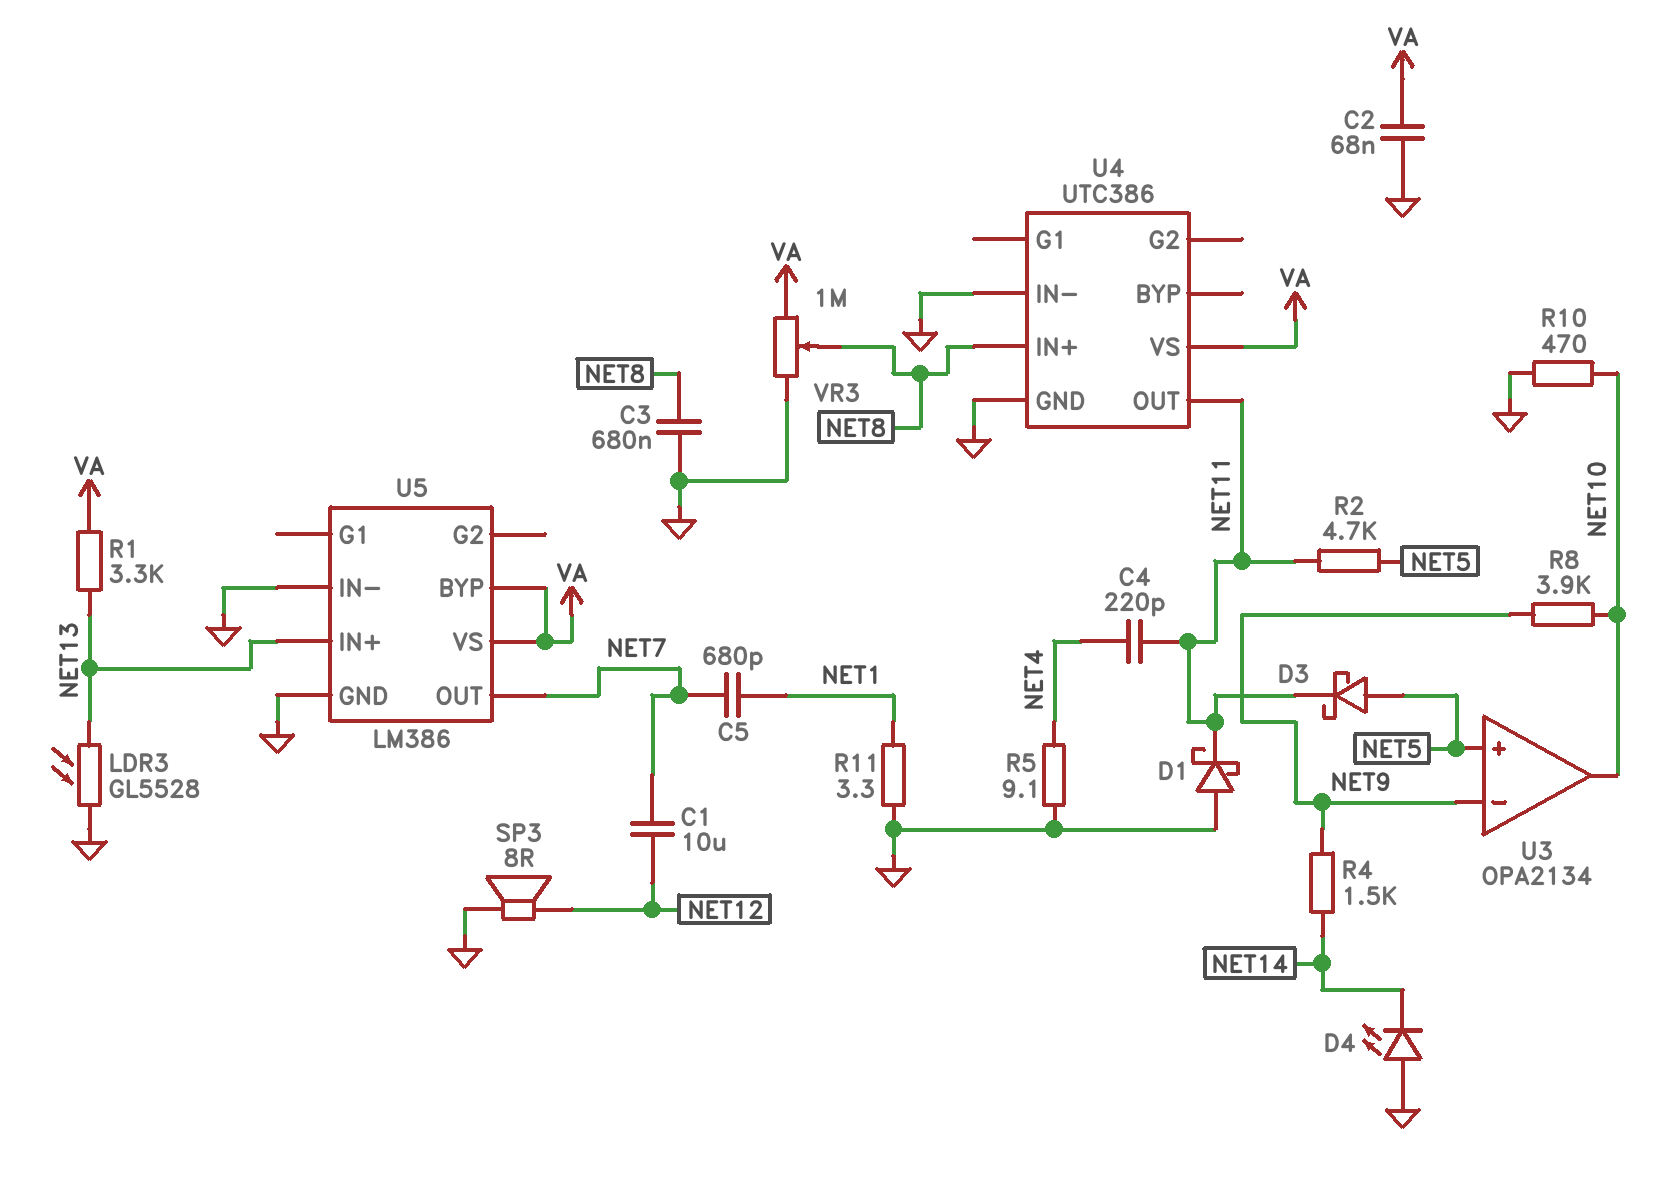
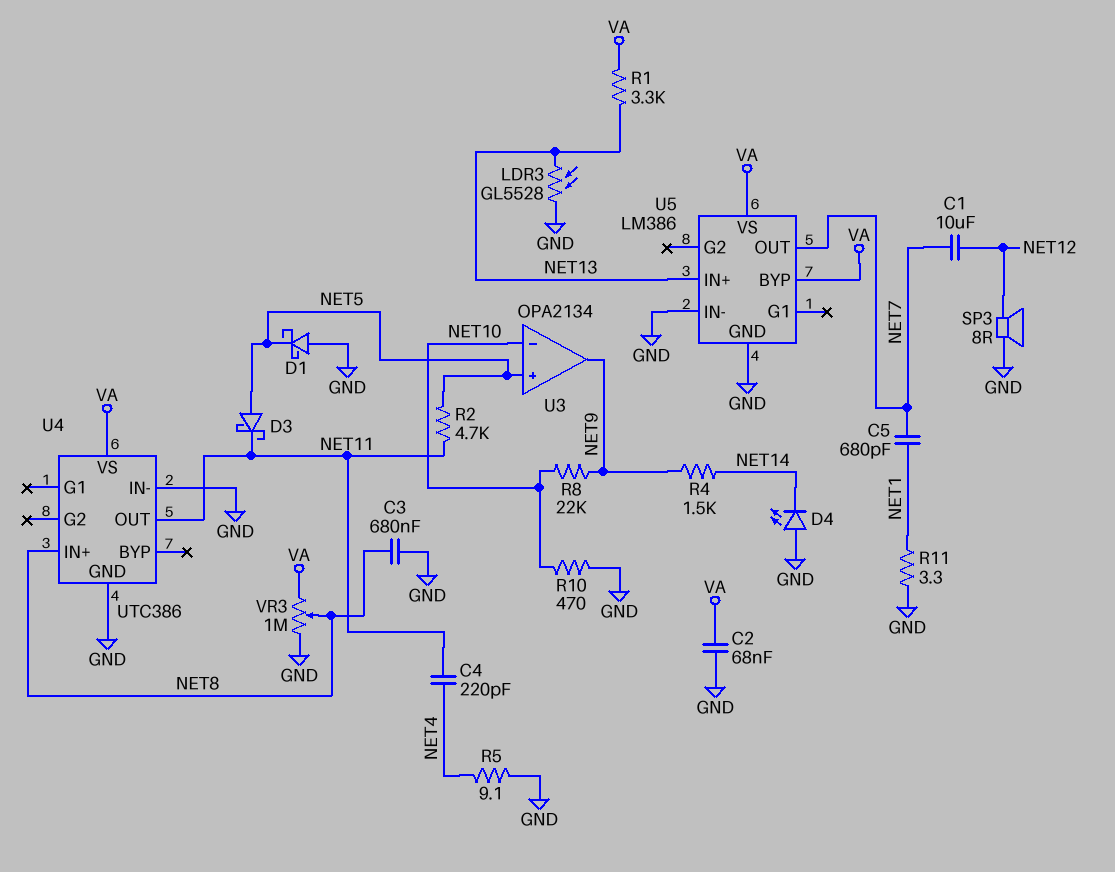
D1: schottky (A GND, K NET11) -> schottky (A GND, K NET5)
R8: 3.9k (NET9, NET10) -> 22k (NET9, NET10)
U3 pin in-: NET9 -> NET10
U3 pin out: NET10 -> NET9

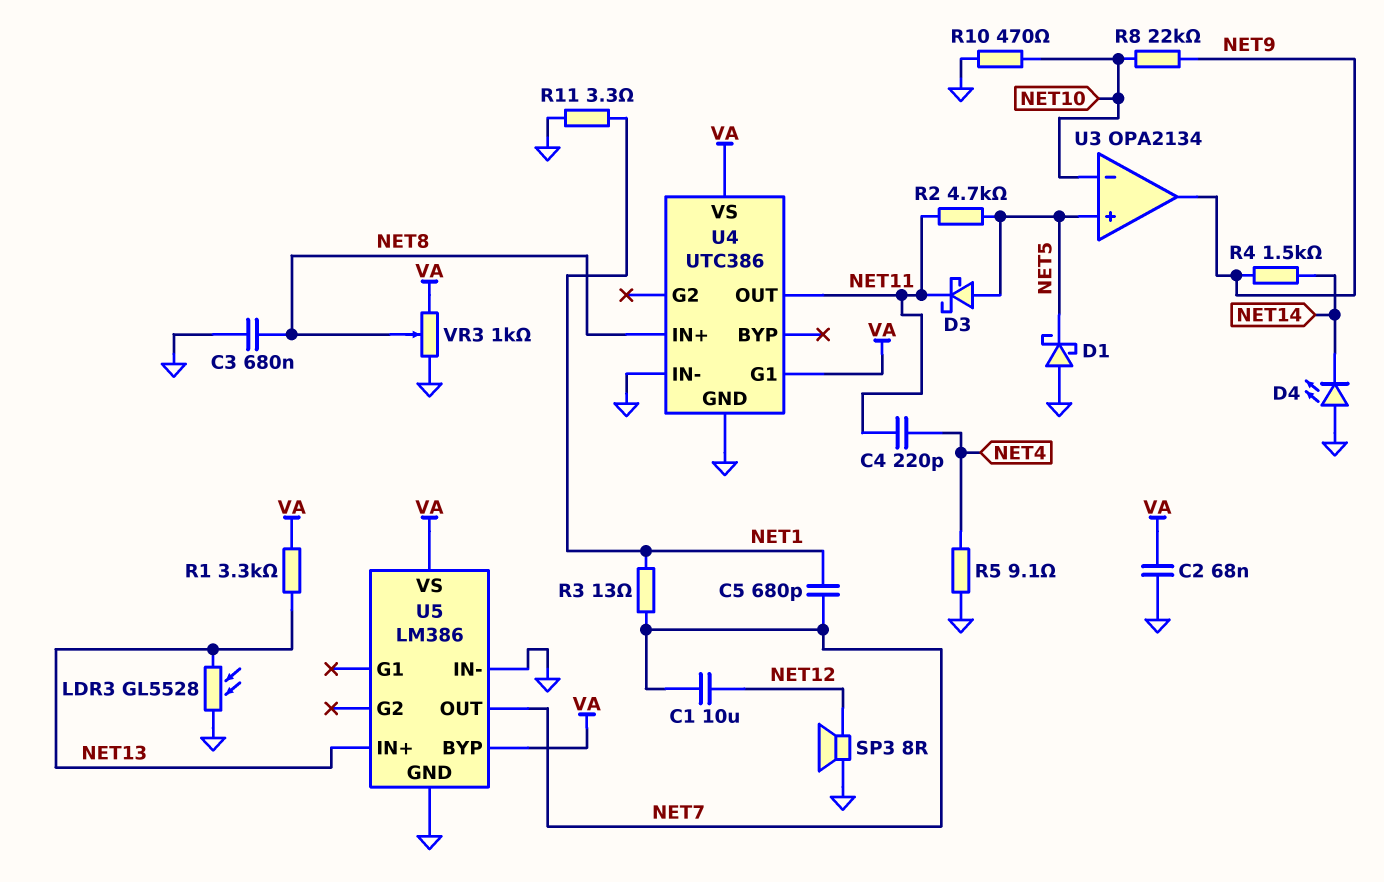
R3: none -> 13 (NET1, NET7)
U4 pin G1: none -> VA
VR3: 1M (GND, VA, wiper NET8) -> 1k (GND, VA, wiper NET8)

